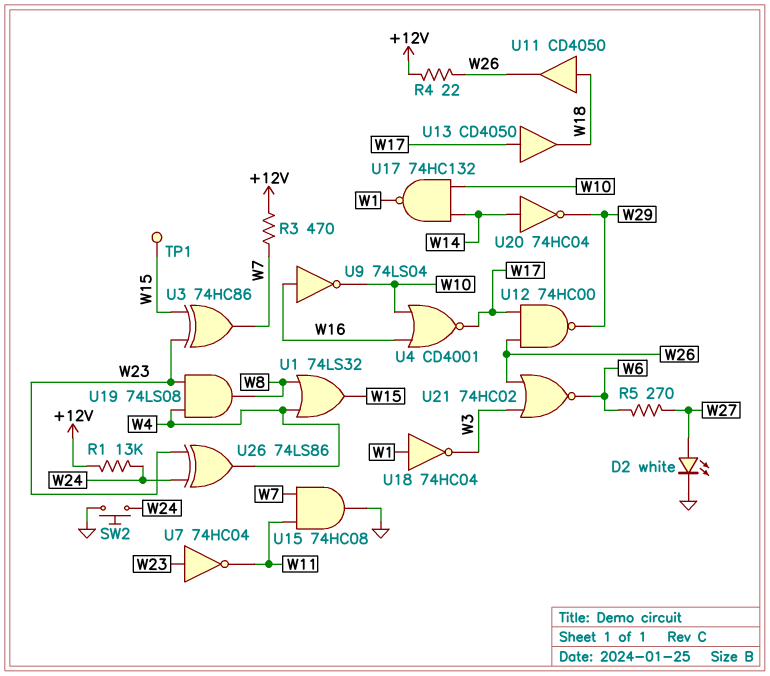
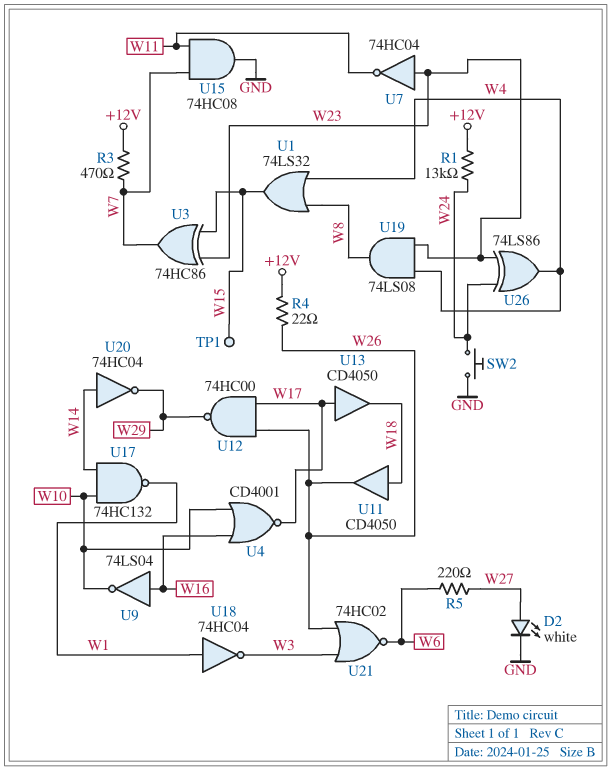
R5: 270 (W6, W27) -> 220 (W6, W27)

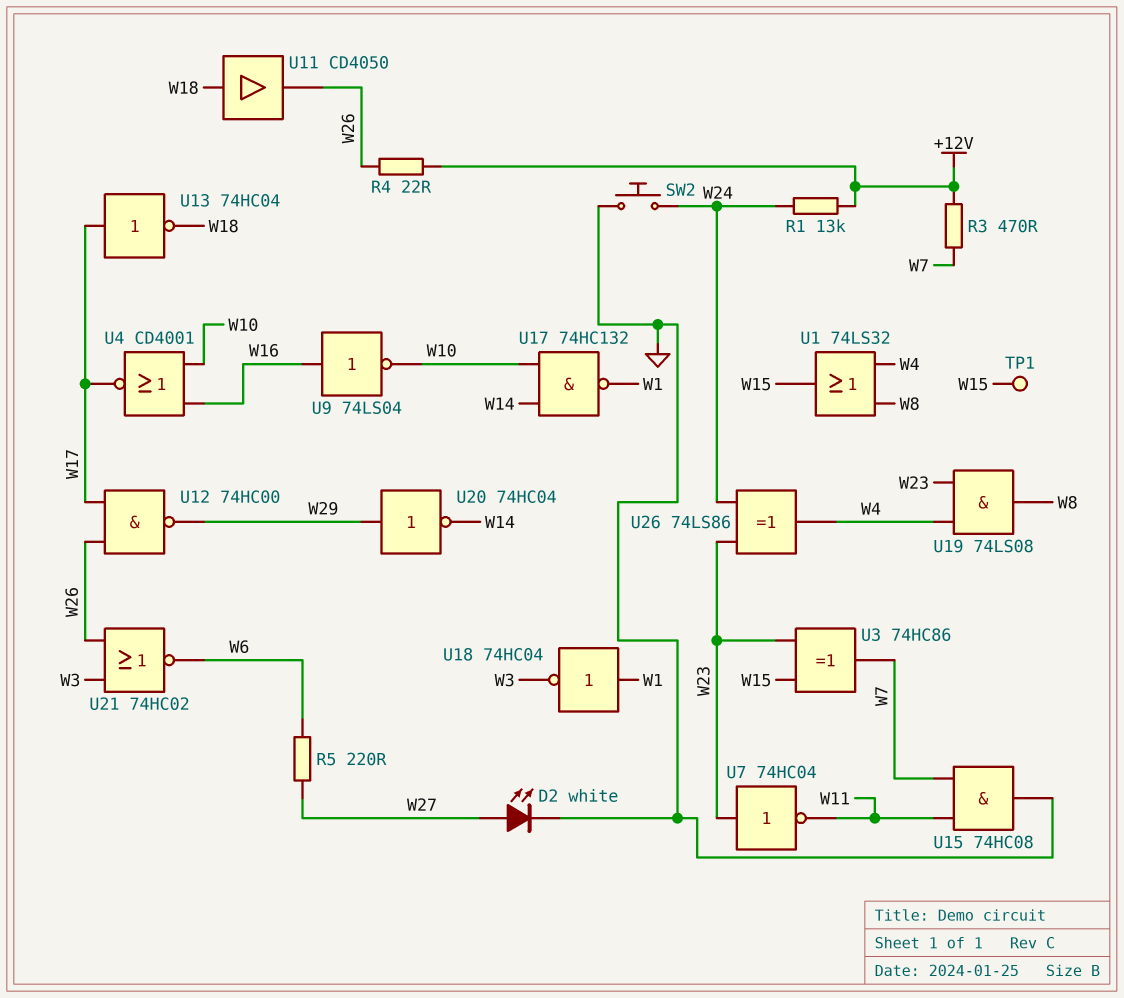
U13: buffer CD4050 (in W17, out W18) -> NOT 74HC04 (in W17, out W18)
U20: NOT 74HC04 (in W14, out W29) -> NOT 74HC04 (in W29, out W14)

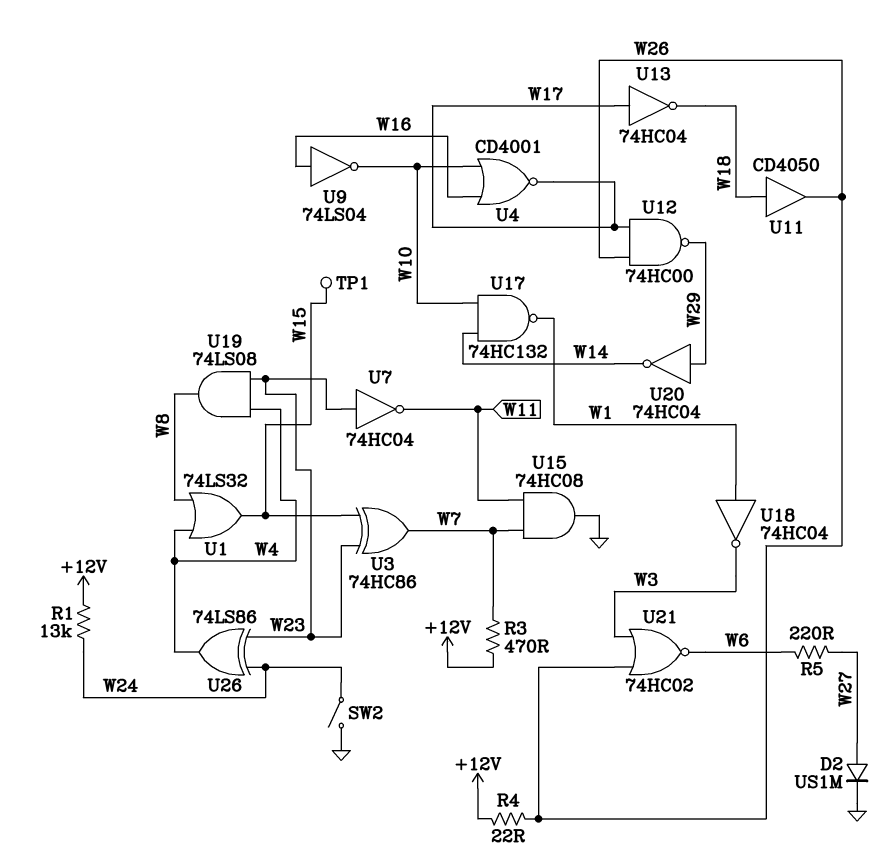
D2: LED white (A W27, K GND) -> diode US1M (A W27, K GND)
SW2: button (GND, W24) -> switch (GND, W24)

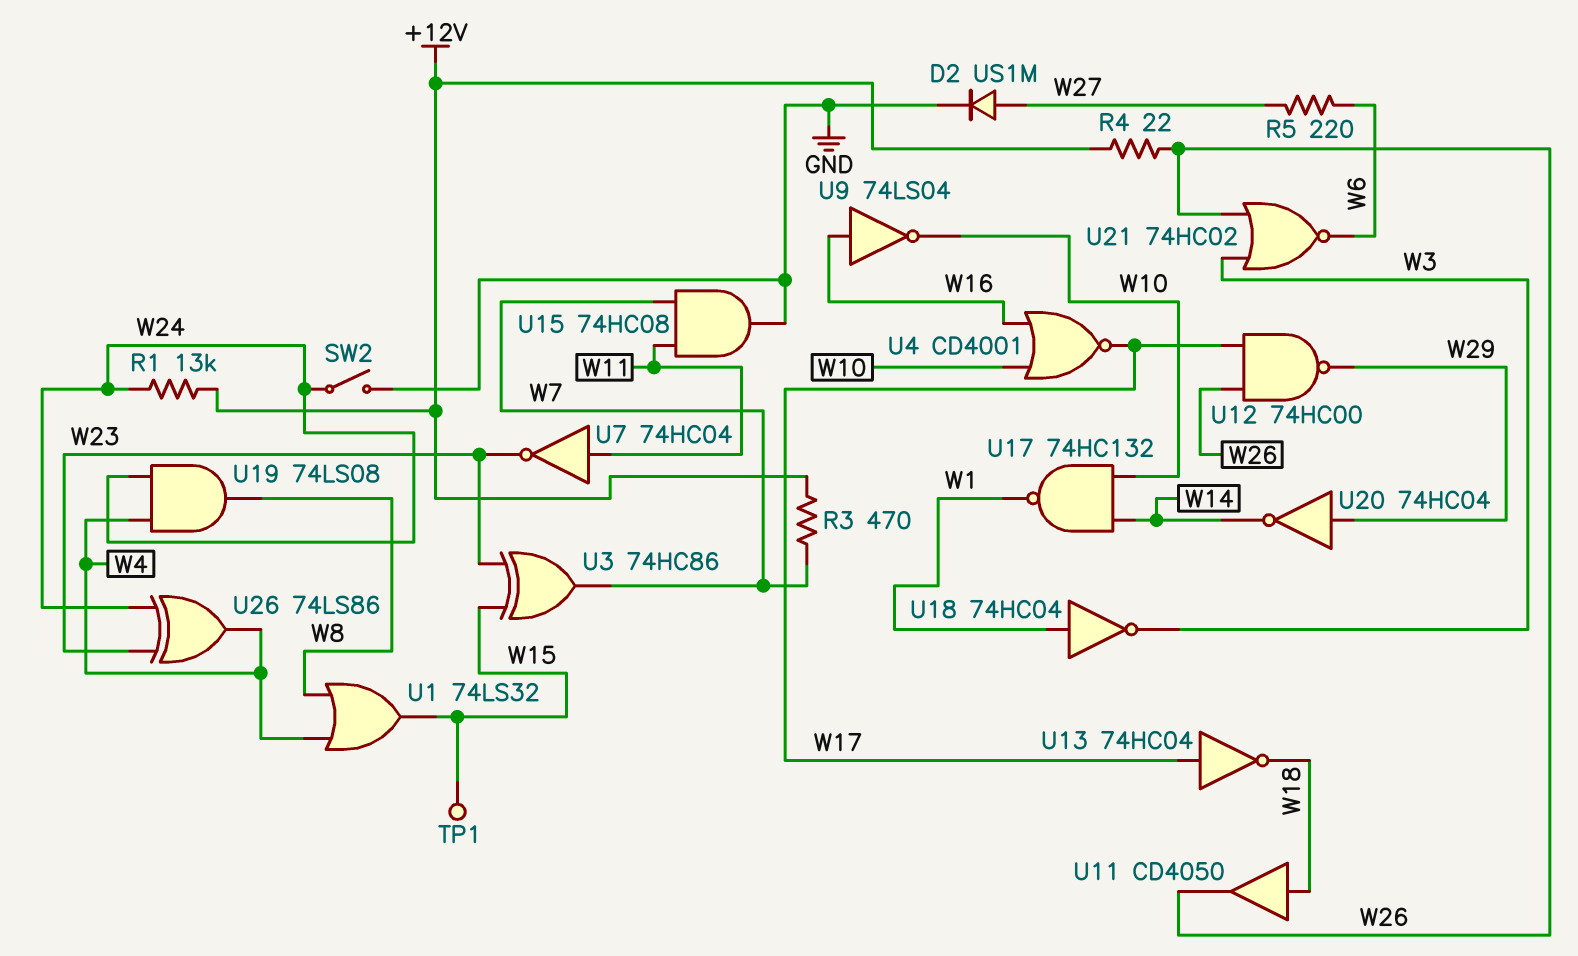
U7: NOT 74HC04 (in W23, out W11) -> NOT 74HC04 (in W11, out W23)
U19: AND 74LS08 (in W4, in W23, out W8) -> AND 74LS08 (in W4, in W24, out W8)

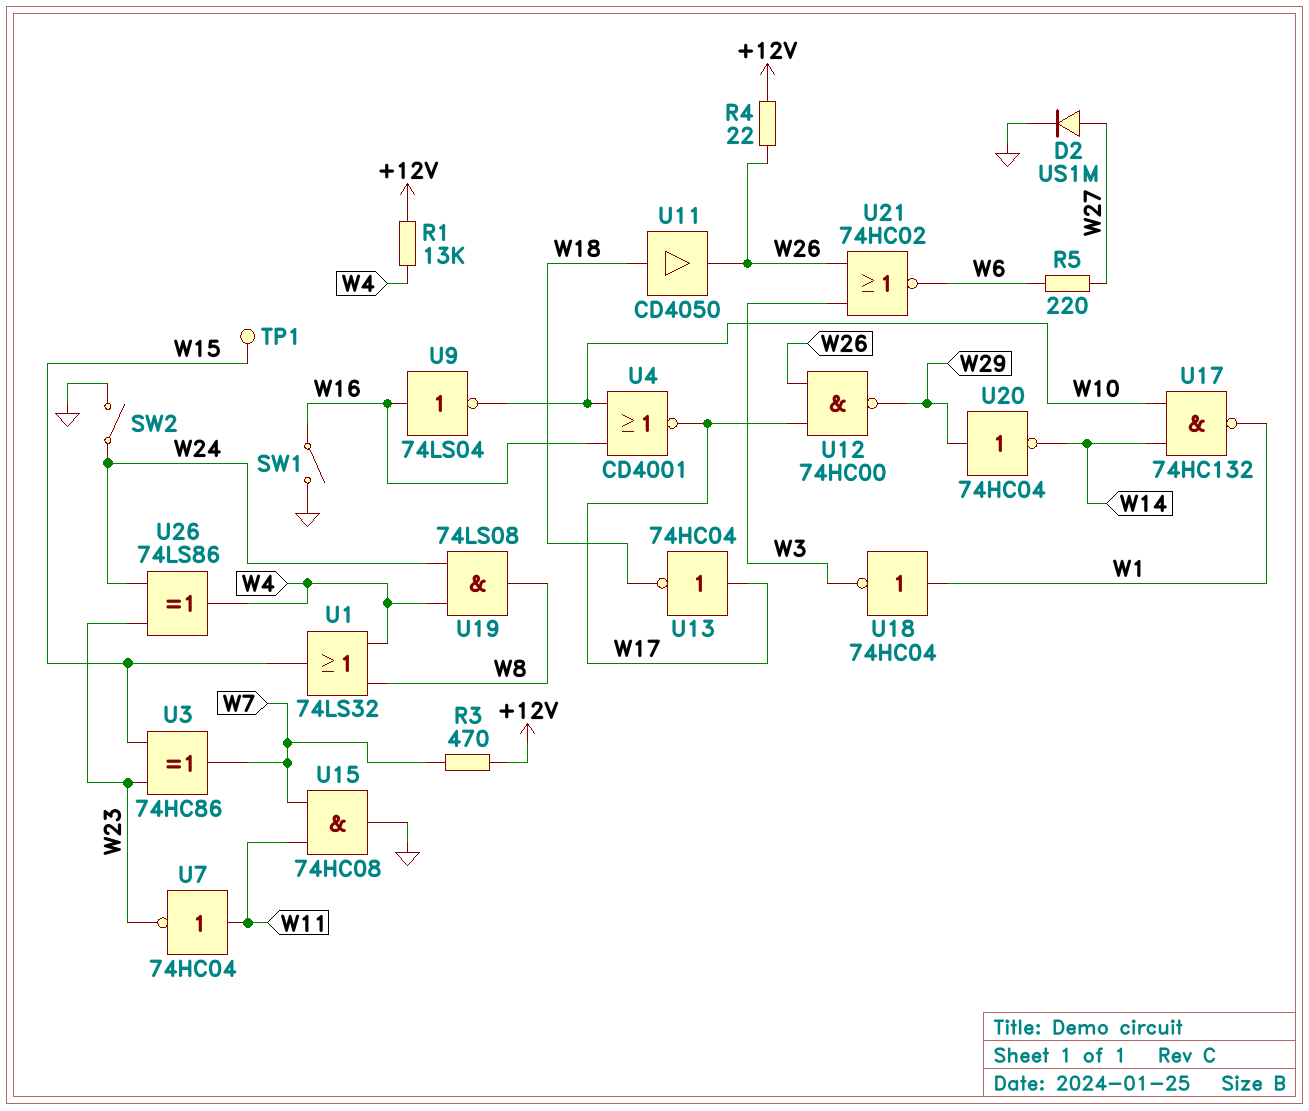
R1: 13k (+12V, W24) -> 13k (+12V, W4)
SW1: none -> switch (GND, W16)

